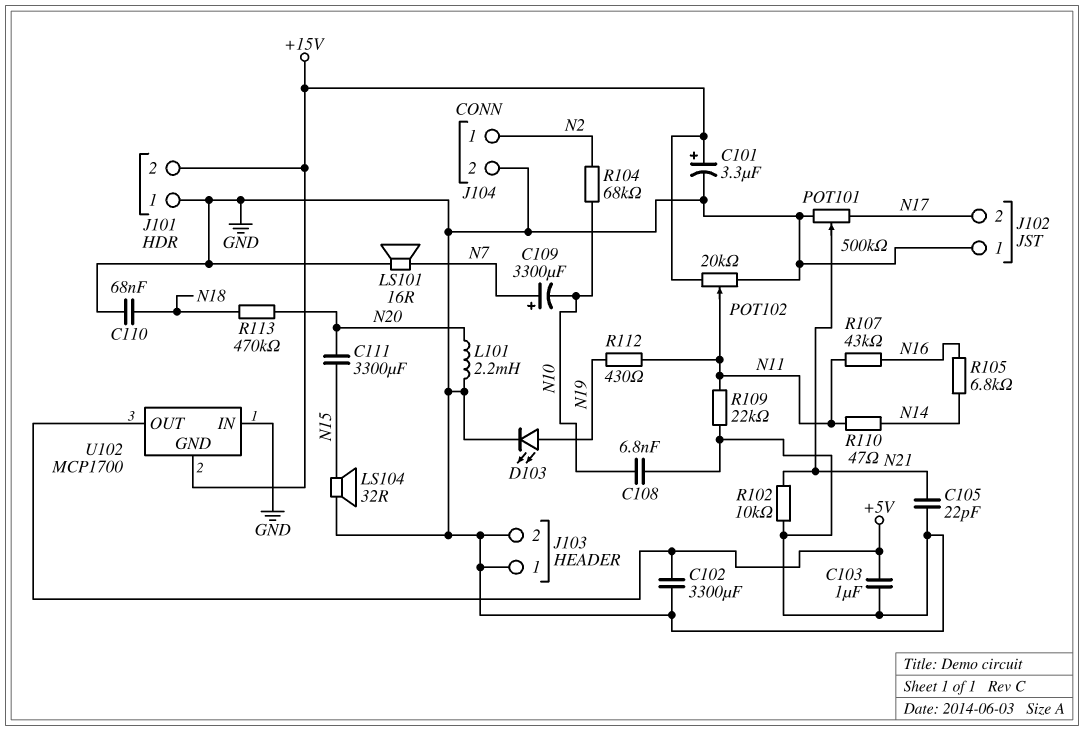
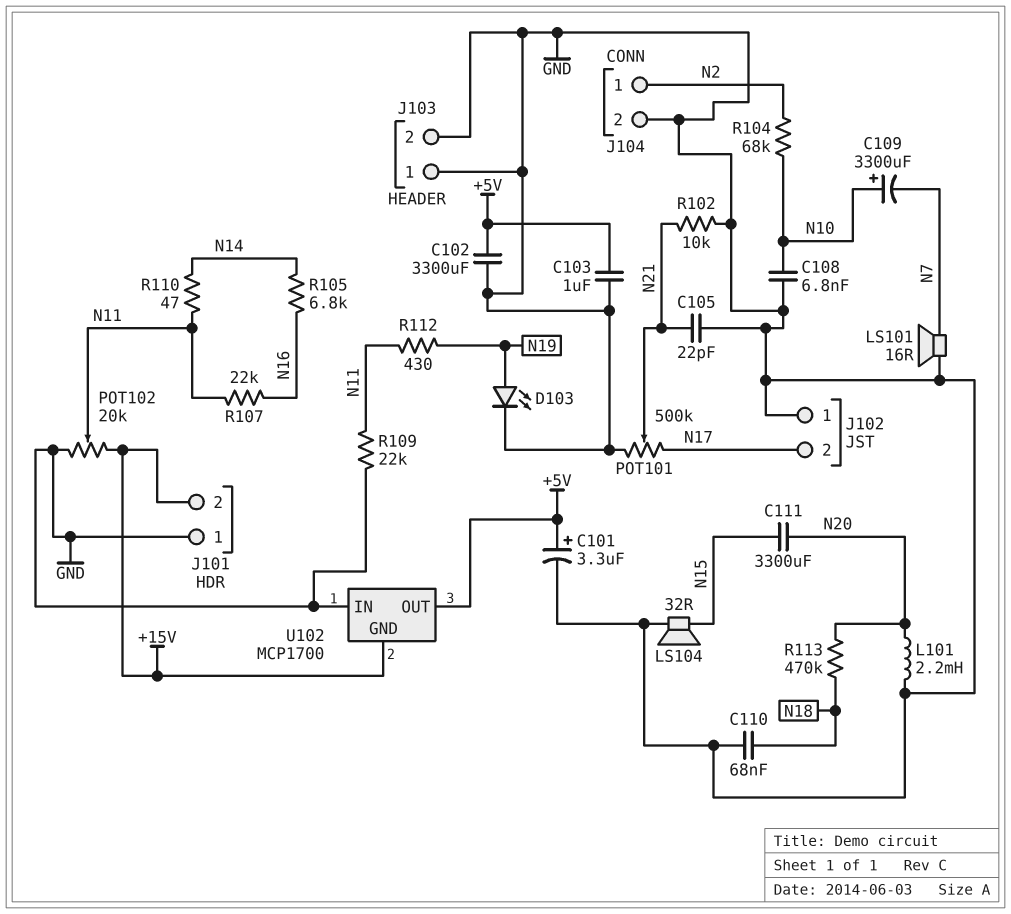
C101: 3.3uF (plus +15V, minus GND) -> 3.3uF (plus +5V, minus GND)
C109: 3300uF (plus N7, minus N10) -> 3300uF (plus N10, minus N7)
R107: 43k (N11, N16) -> 22k (N11, N16)

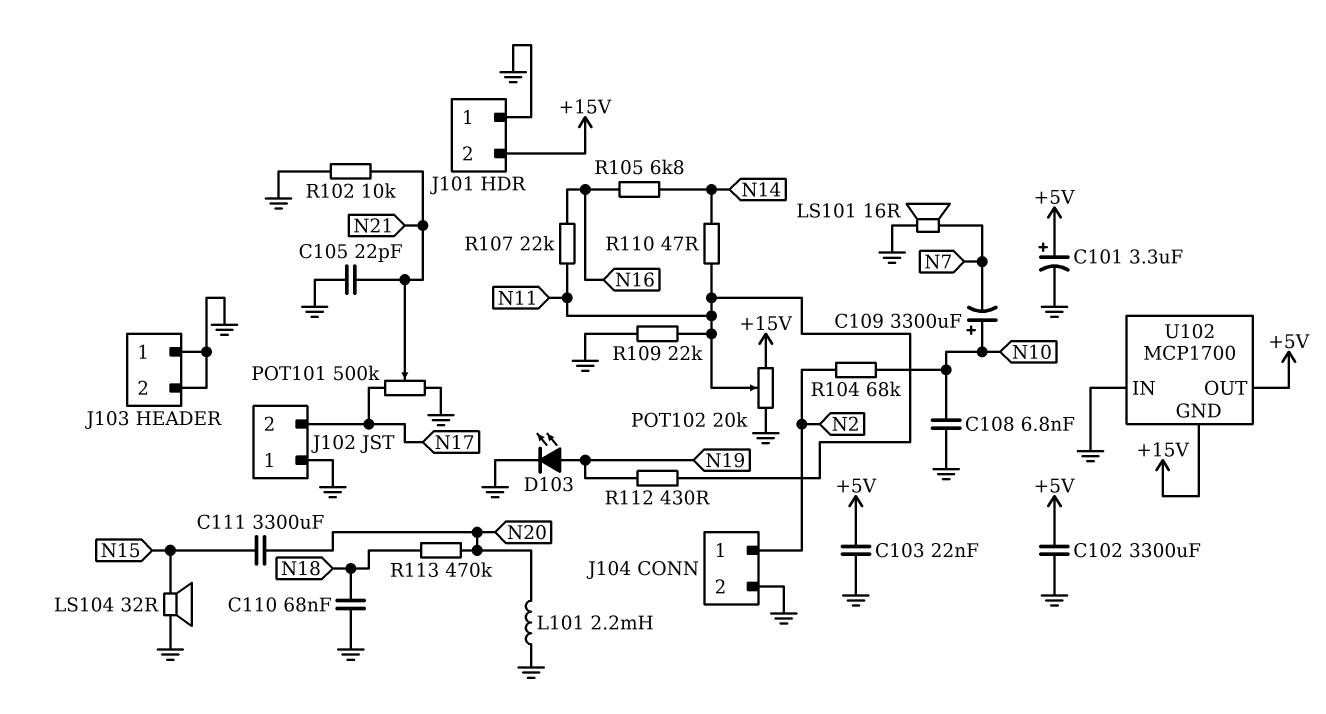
C103: 1uF (+5V, GND) -> 22nF (+5V, GND)

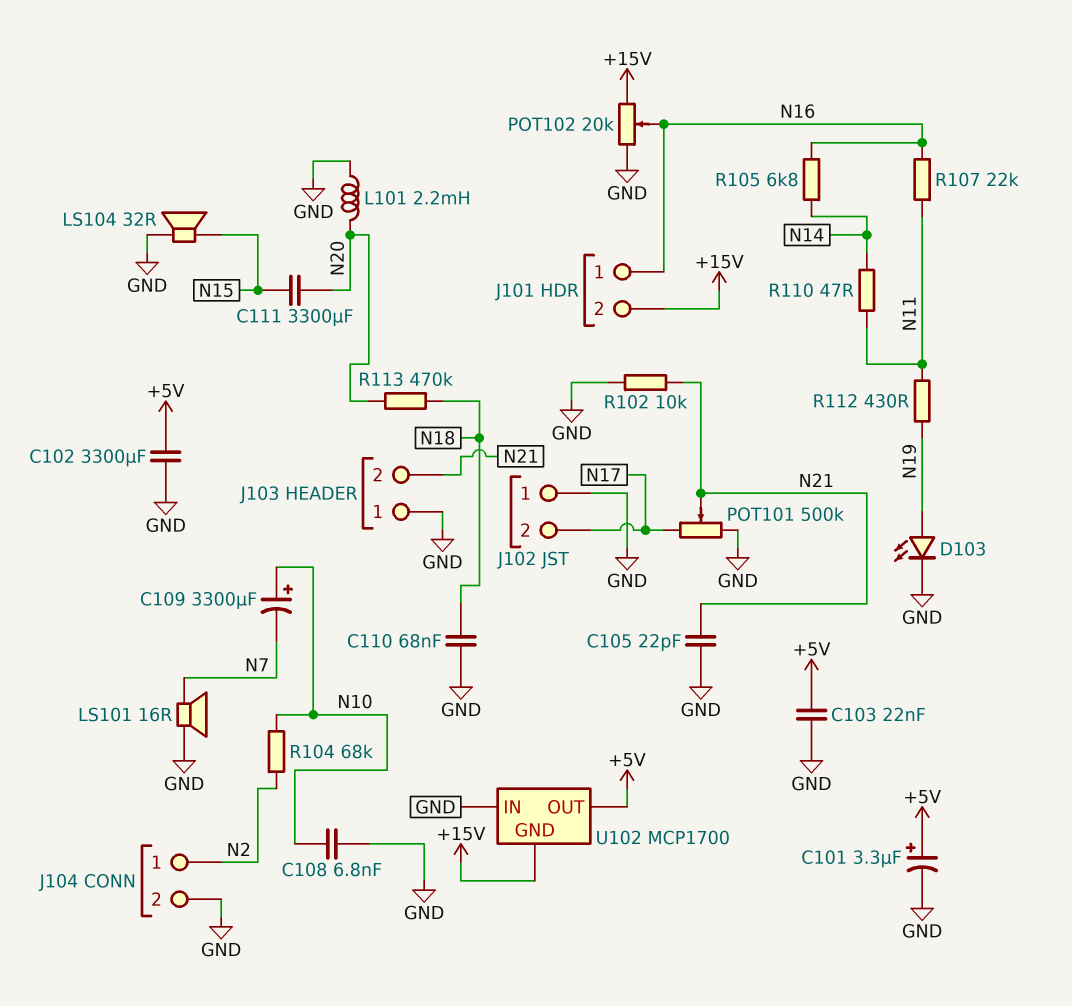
J101 pin 1: GND -> N16
J103 pin 2: GND -> N21
POT102: 20k (+15V, GND, wiper N11) -> 20k (+15V, GND, wiper N16)
R109: 22k (GND, N11) -> none

